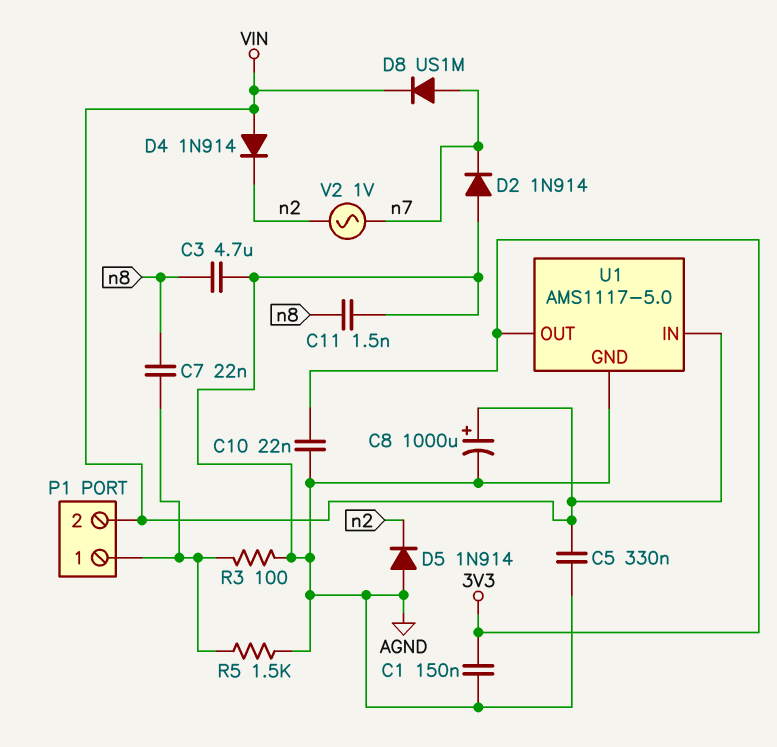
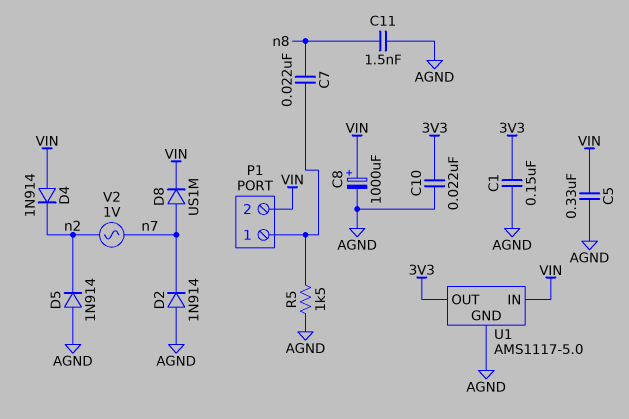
C3: 4.7uF (AGND, n8) -> none
R3: 100 (AGND, P1/1) -> none

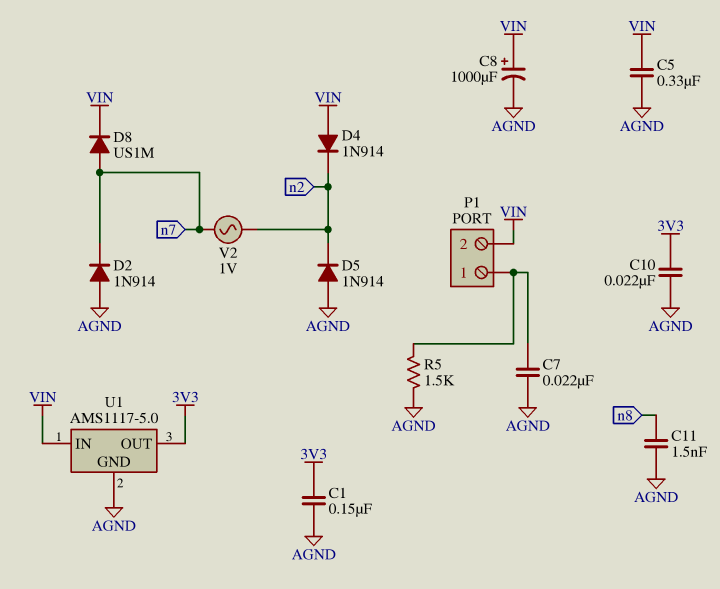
C7: 22nF (P1/1, n8) -> 22nF (AGND, P1/1)

